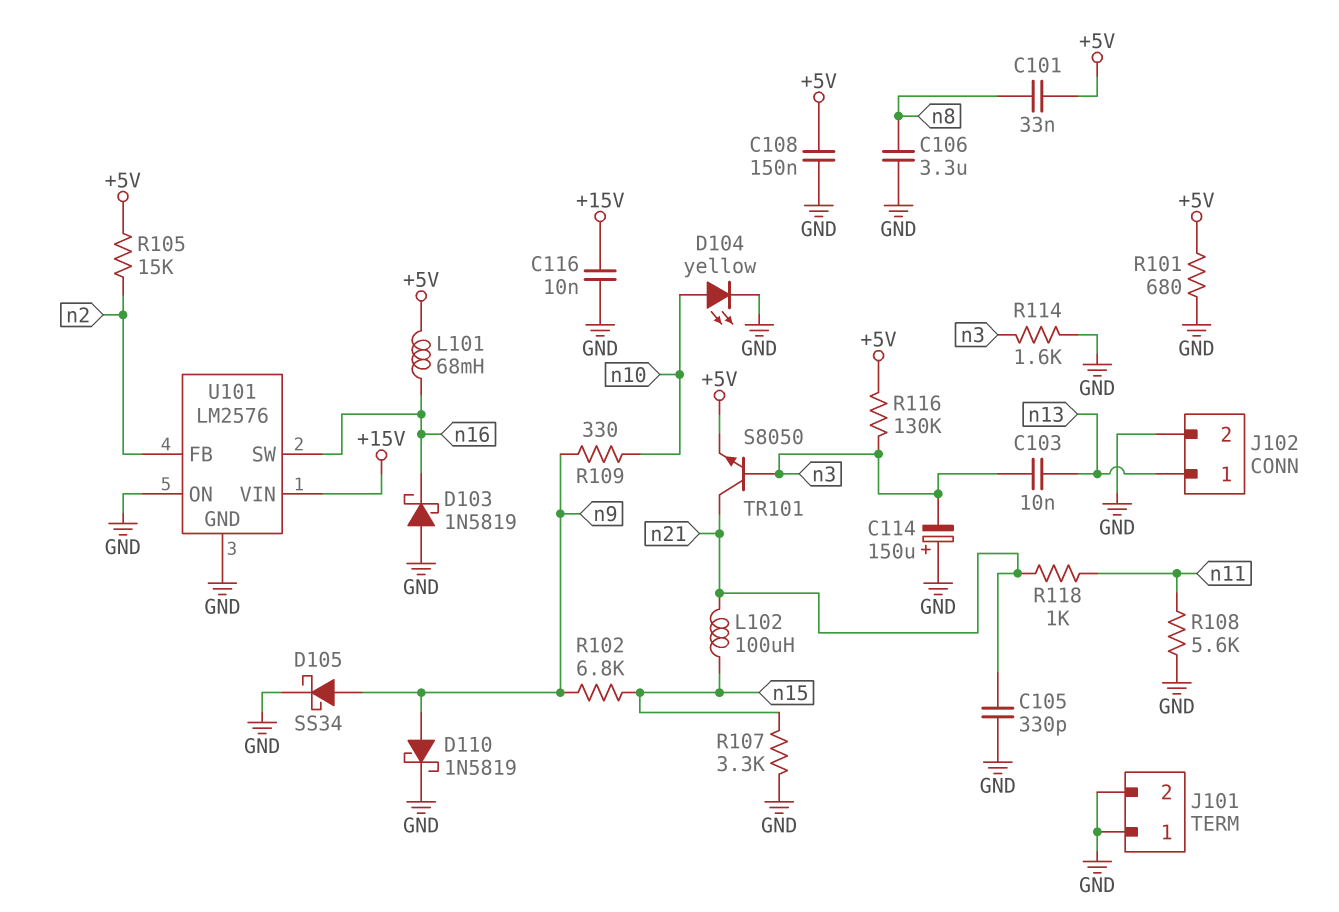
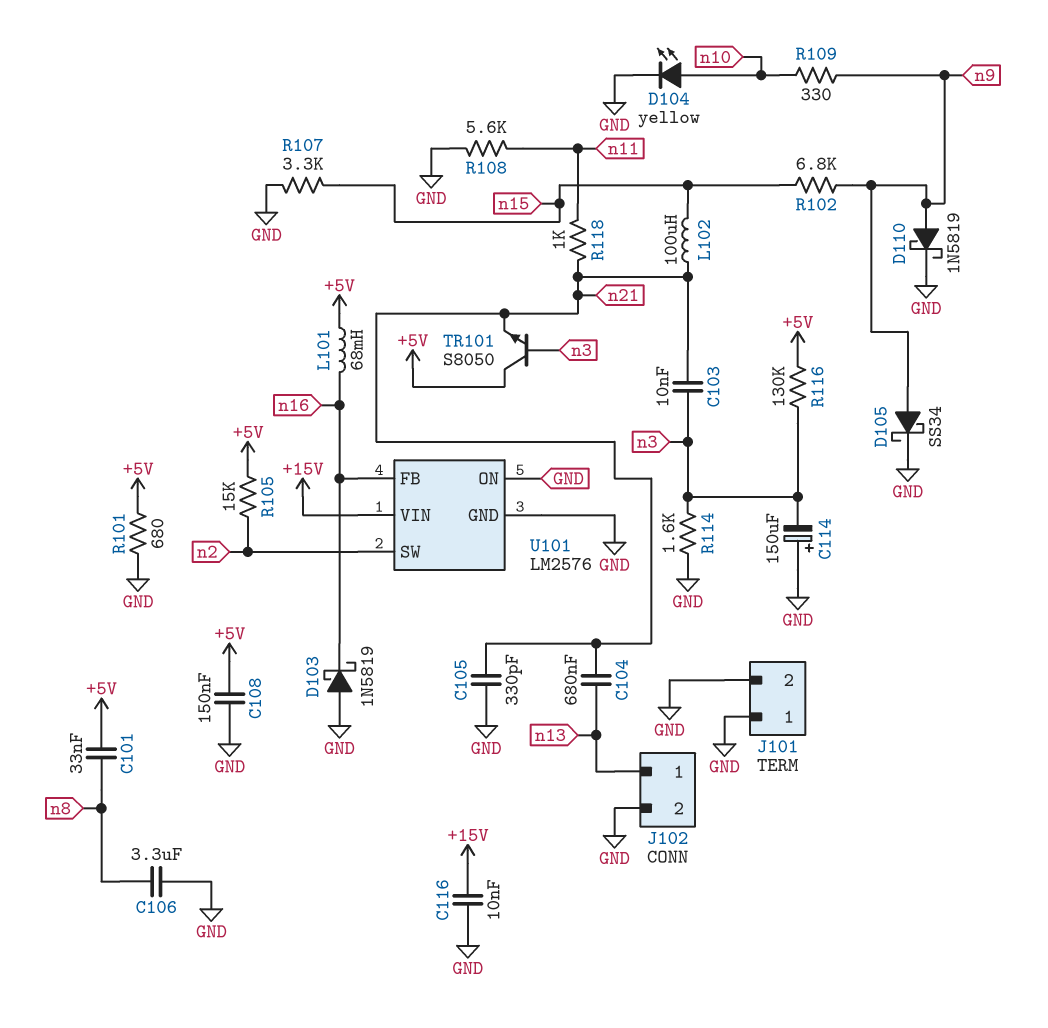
C103: 10nF (n3, n13) -> 10nF (n3, n21)
C104: none -> 680nF (n13, n21)
TR101: NPN S8050 (B n3, C n21, E +5V) -> NPN S8050 (B n3, C +5V, E n21)
U101 pin FB: n2 -> n16
U101 pin SW: n16 -> n2

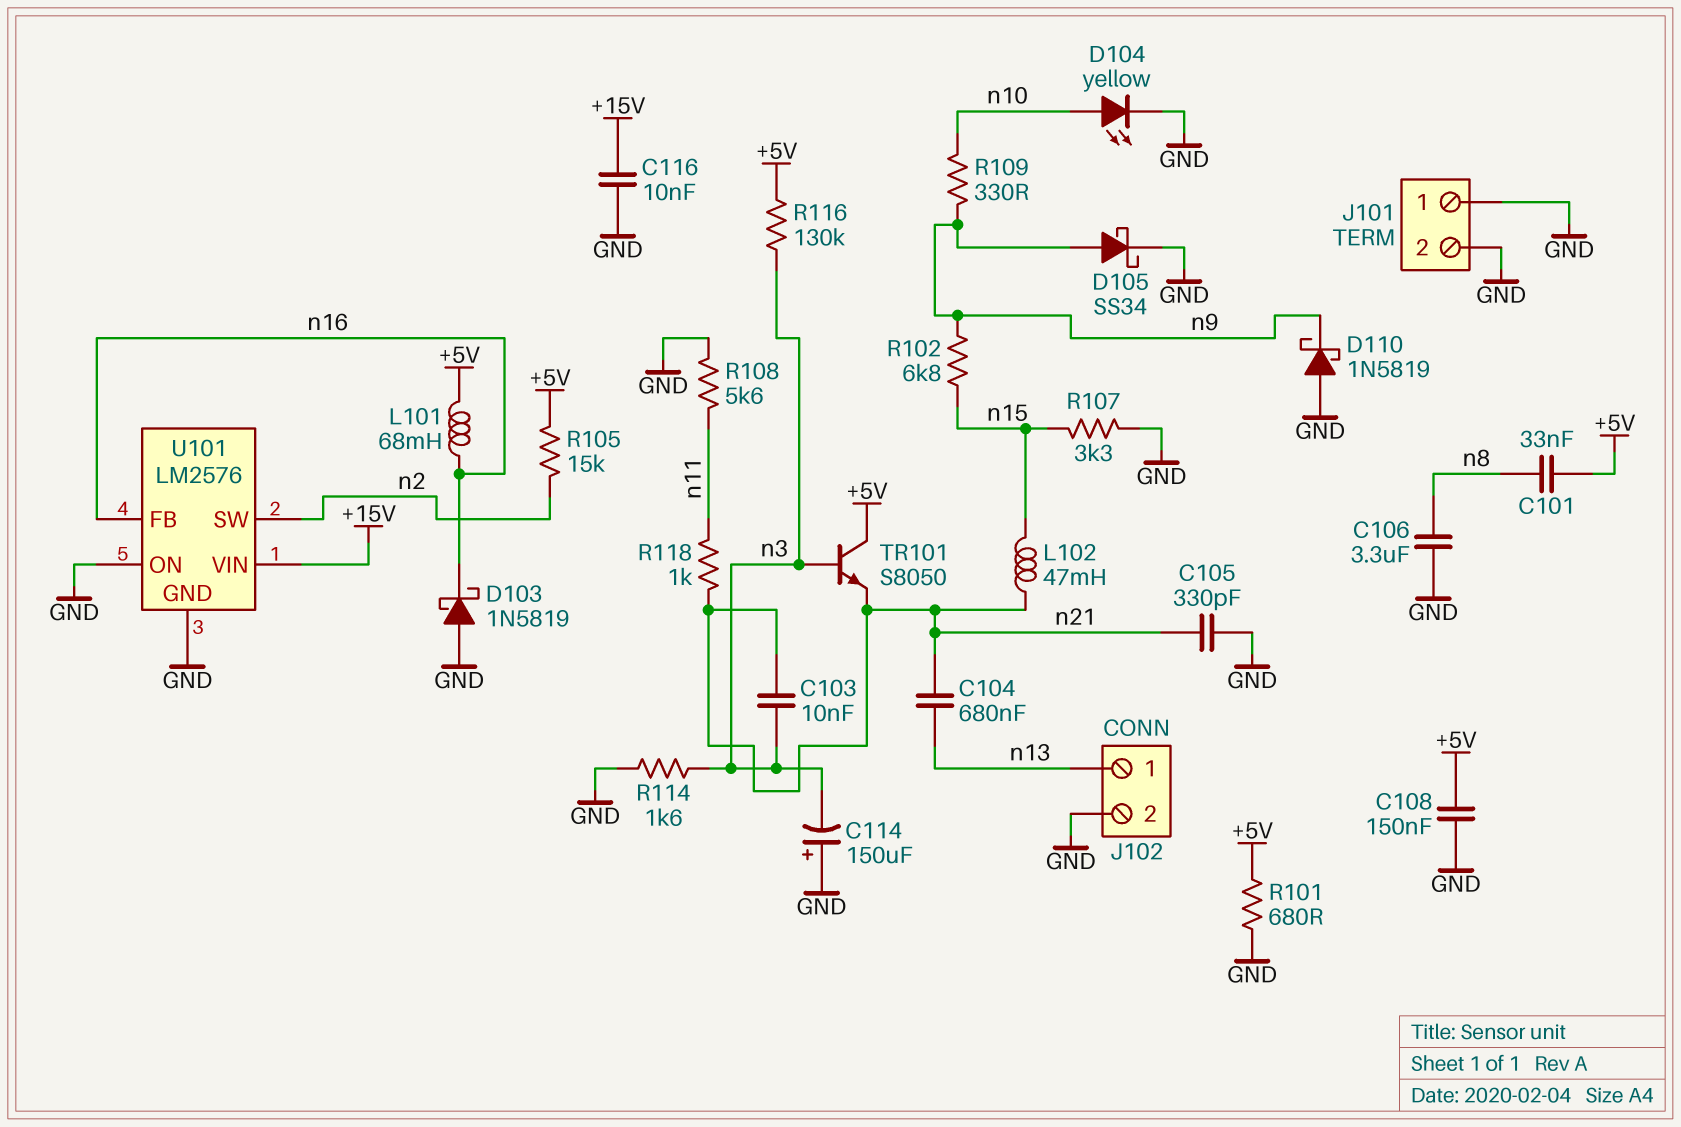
D110: schottky 1N5819 (A n9, K GND) -> schottky 1N5819 (A GND, K n9)
L102: 100uH (n15, n21) -> 47mH (n15, n21)

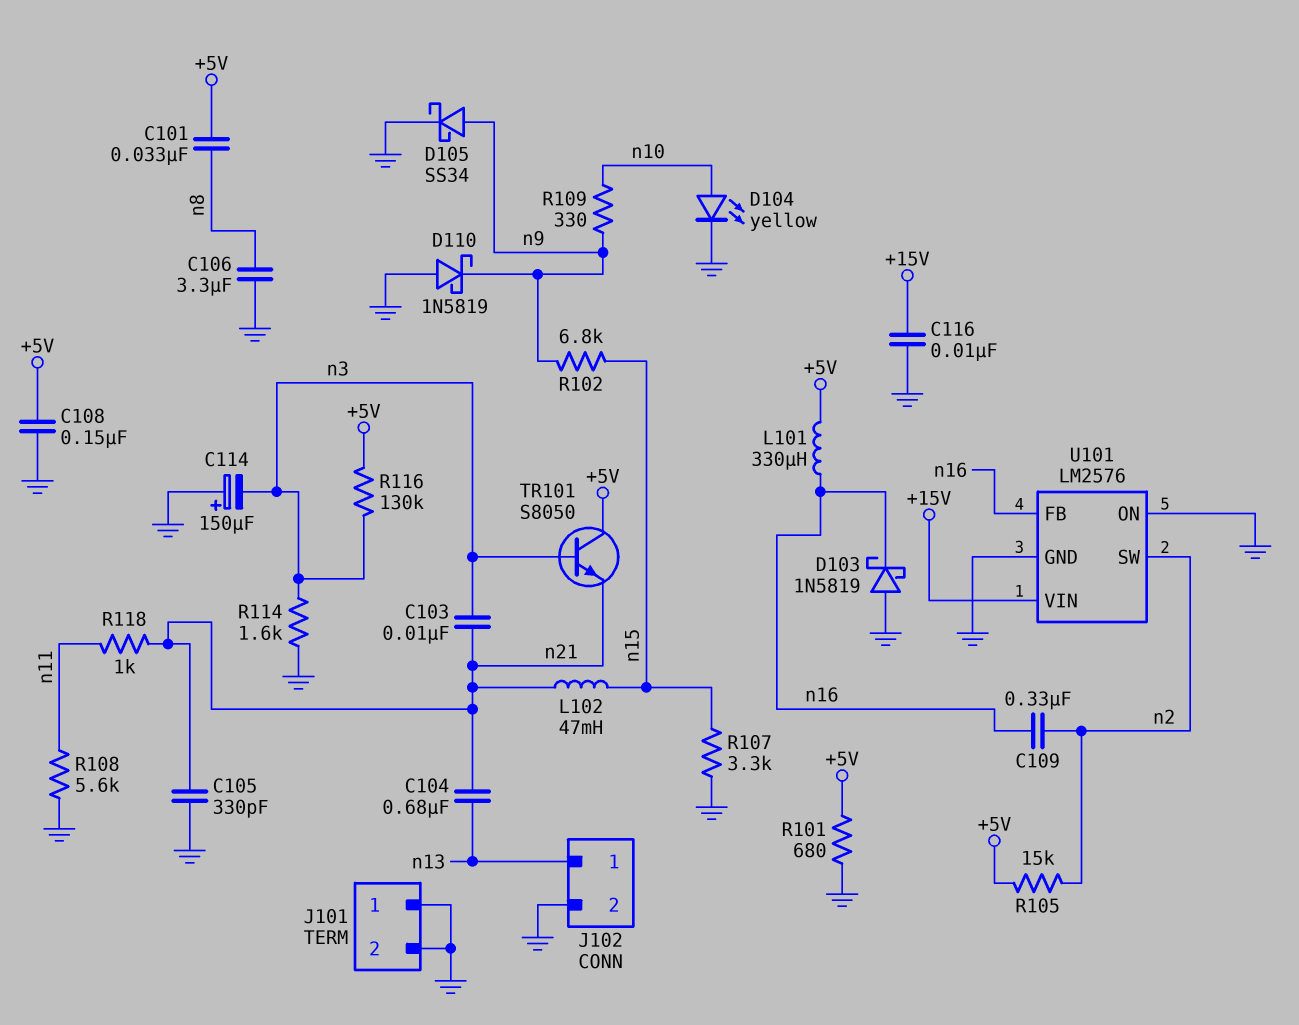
C109: none -> 330nF (n2, n16)
L101: 68mH (+5V, n16) -> 330uH (+5V, n16)

